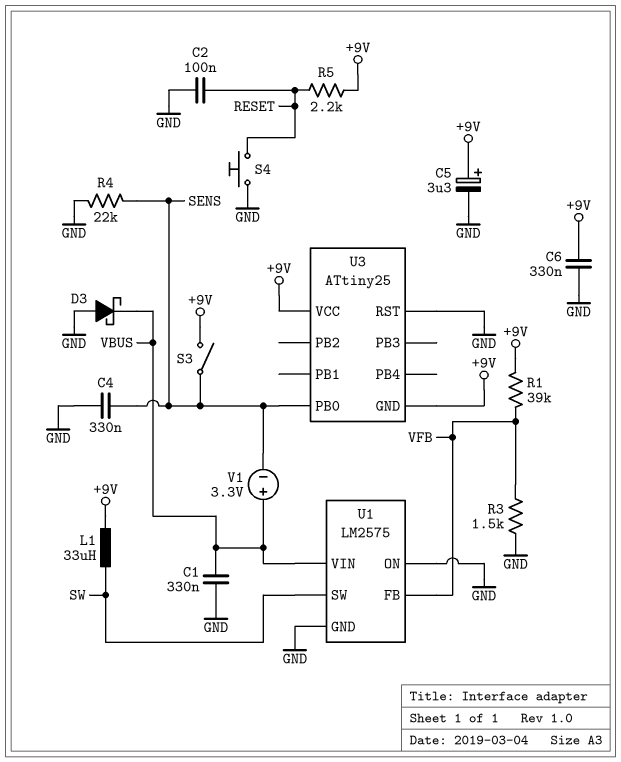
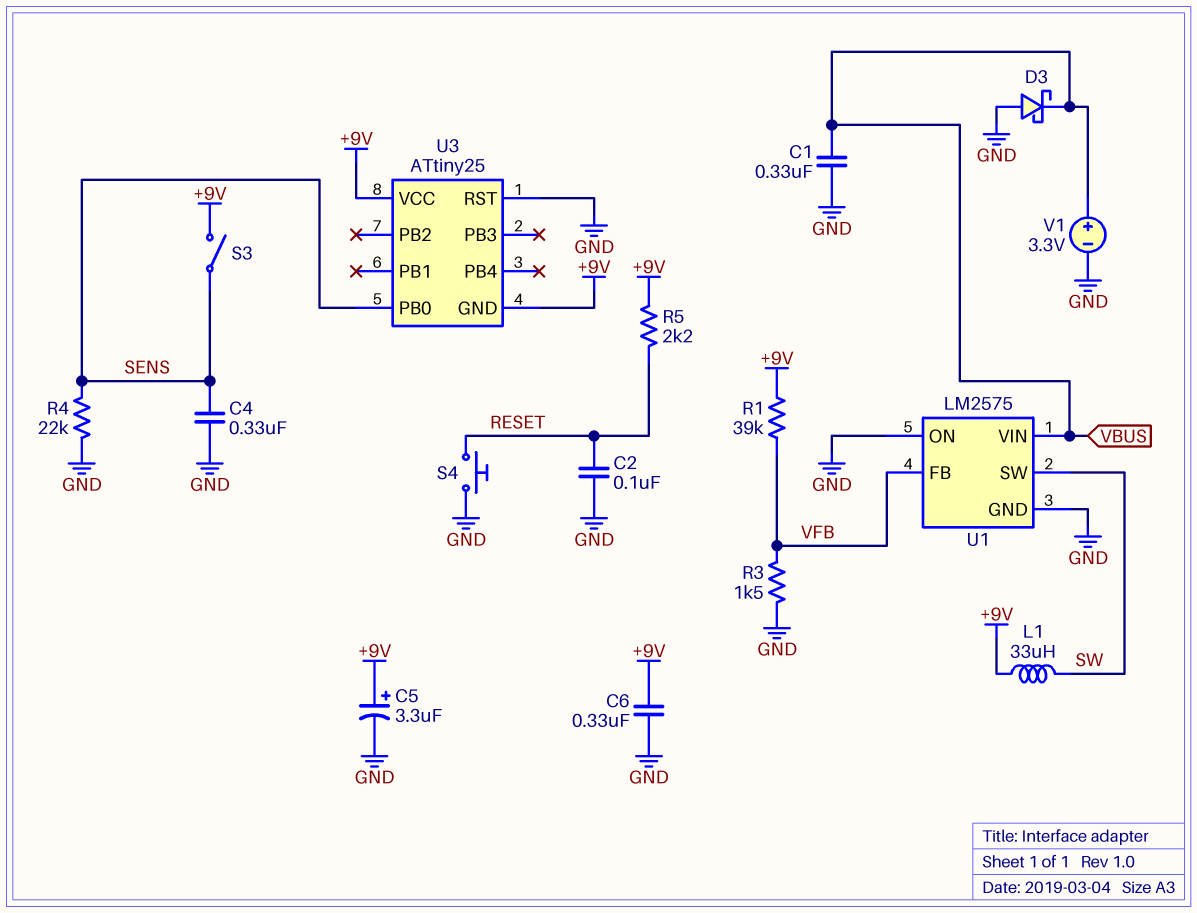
V1: 3.3V (plus VBUS, minus SENS) -> 3.3V (plus VBUS, minus GND)

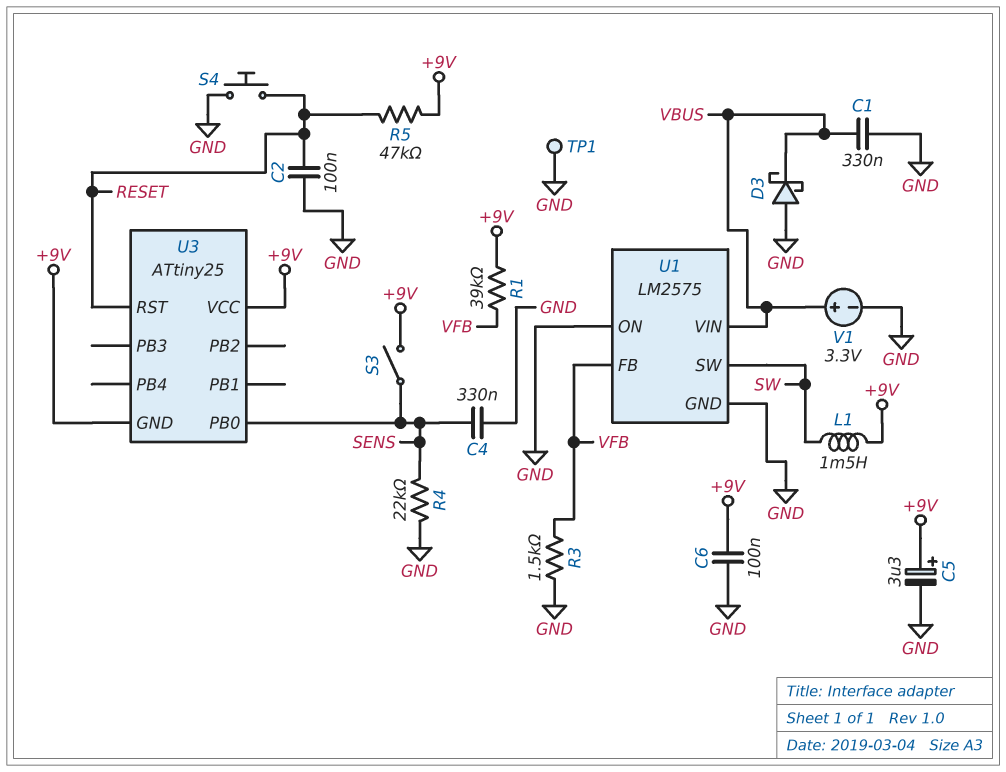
C6: 330nF (+9V, GND) -> 100nF (+9V, GND)
L1: 33uH (+9V, SW) -> 1.5mH (+9V, SW)
R5: 2.2k (+9V, RESET) -> 47k (+9V, RESET)
TP1: none -> test point (GND)
U3 pin RST: GND -> RESET

